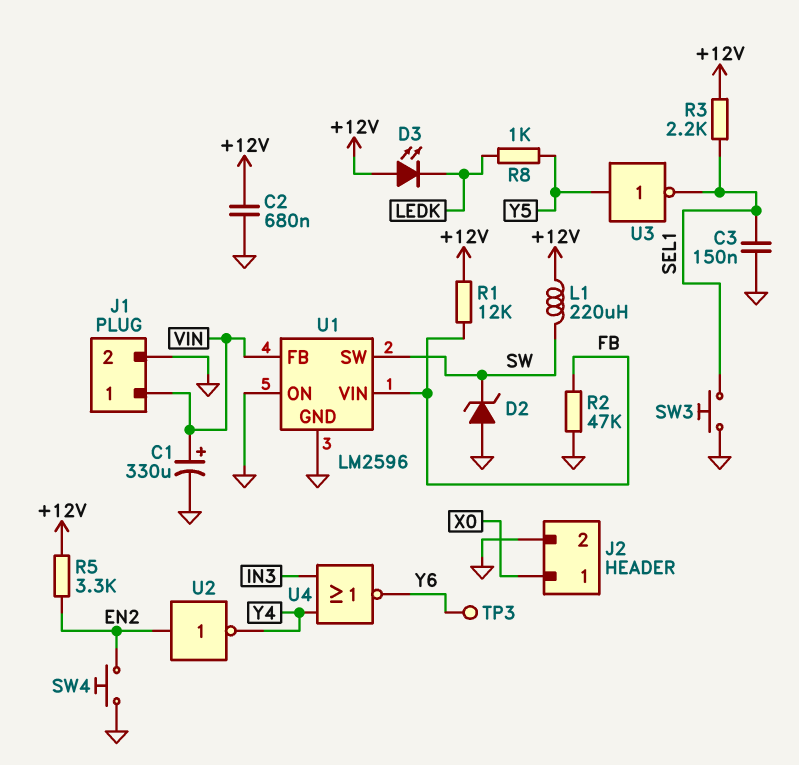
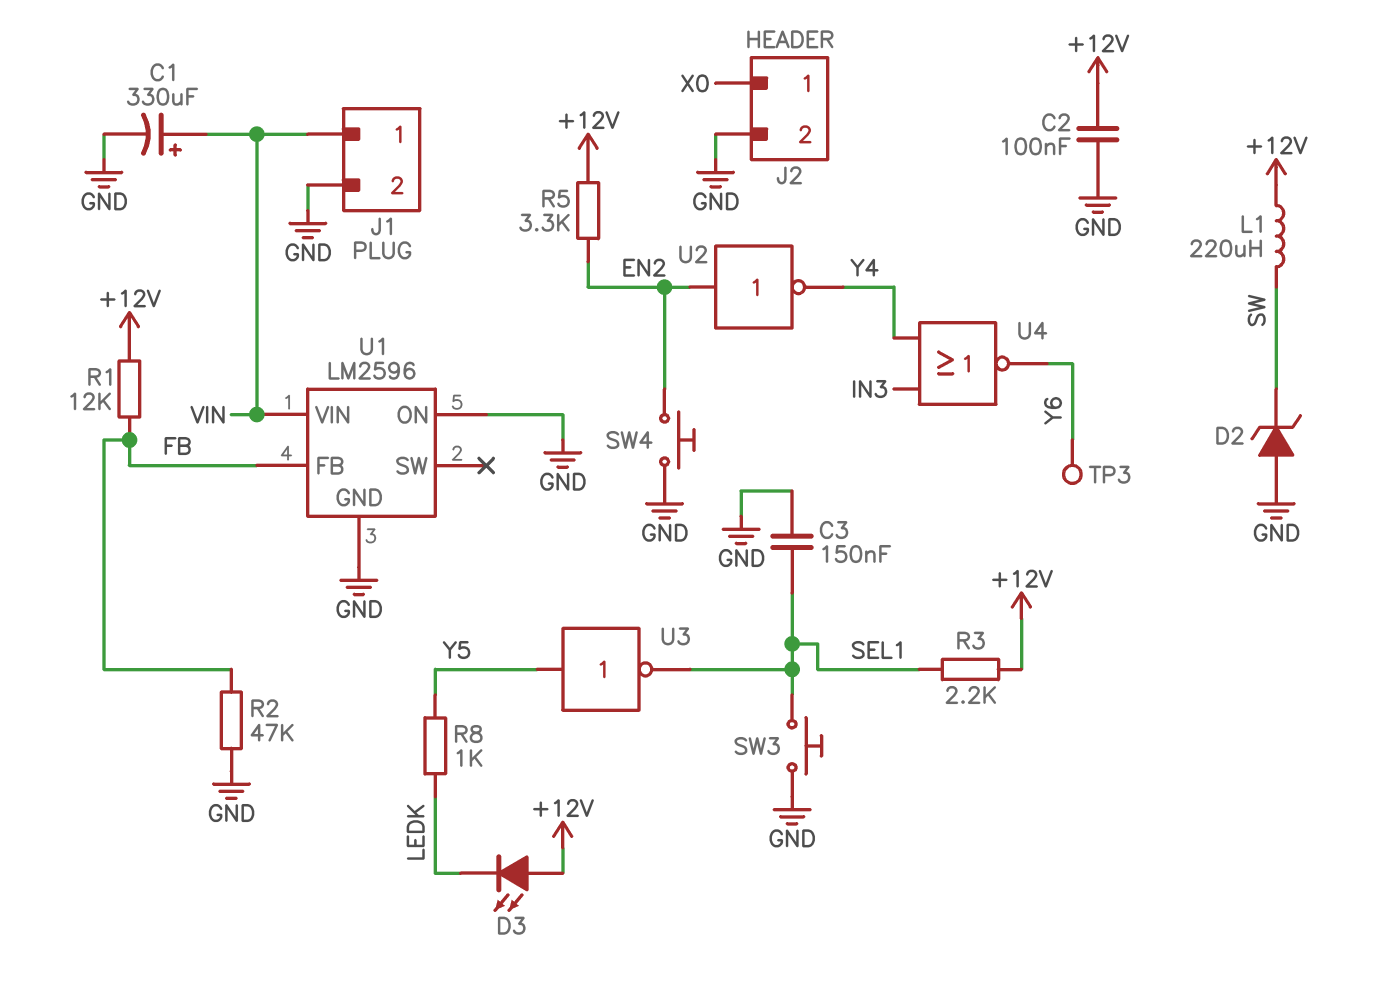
C2: 680nF (+12V, GND) -> 100nF (+12V, GND)
U1 pin FB: VIN -> FB
U1 pin SW: SW -> none
U1 pin VIN: FB -> VIN

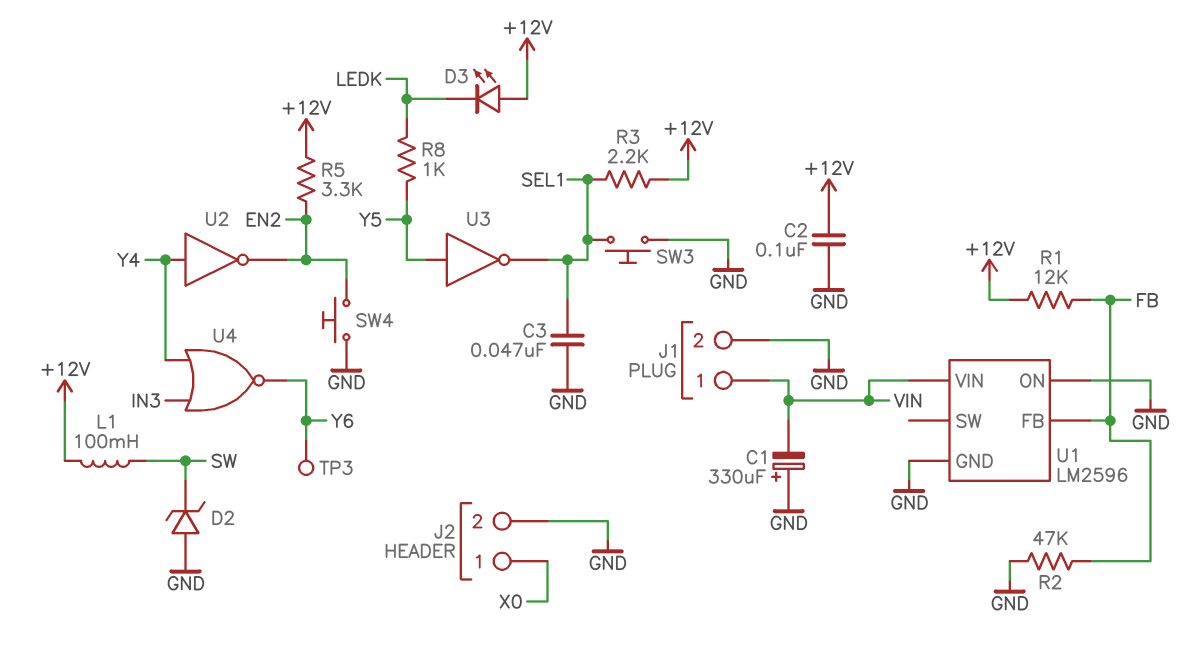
C1: 330uF (plus VIN, minus GND) -> 330uF (plus GND, minus VIN)
C3: 150nF (GND, SEL1) -> 47nF (GND, SEL1)
L1: 220uH (+12V, SW) -> 100mH (+12V, SW)
U2: NOT (in EN2, out Y4) -> NOT (in Y4, out EN2)

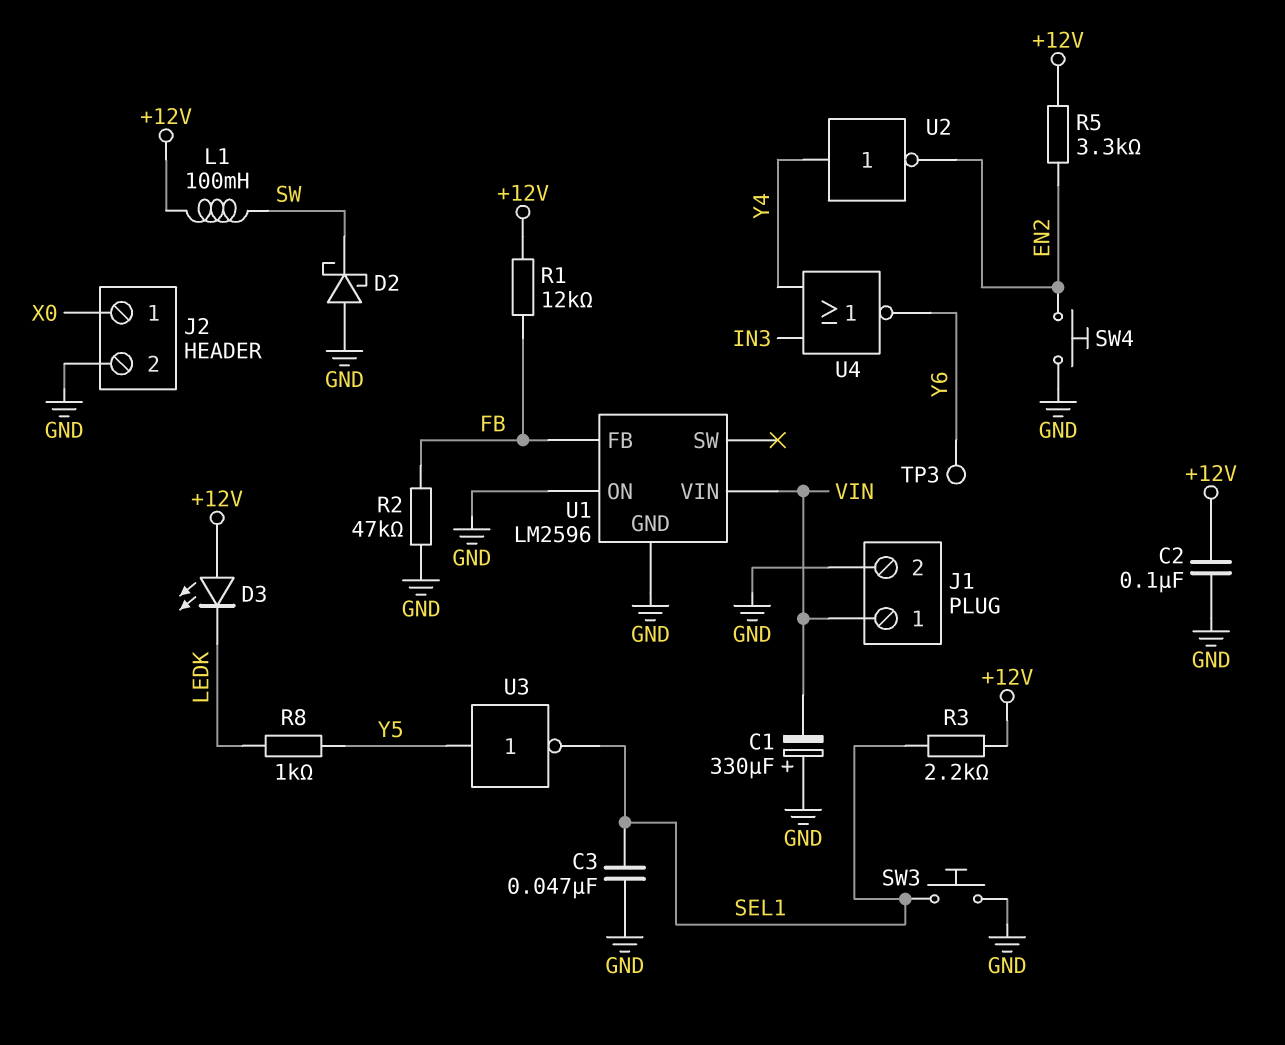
D2: zener (A GND, K SW) -> schottky (A GND, K SW)

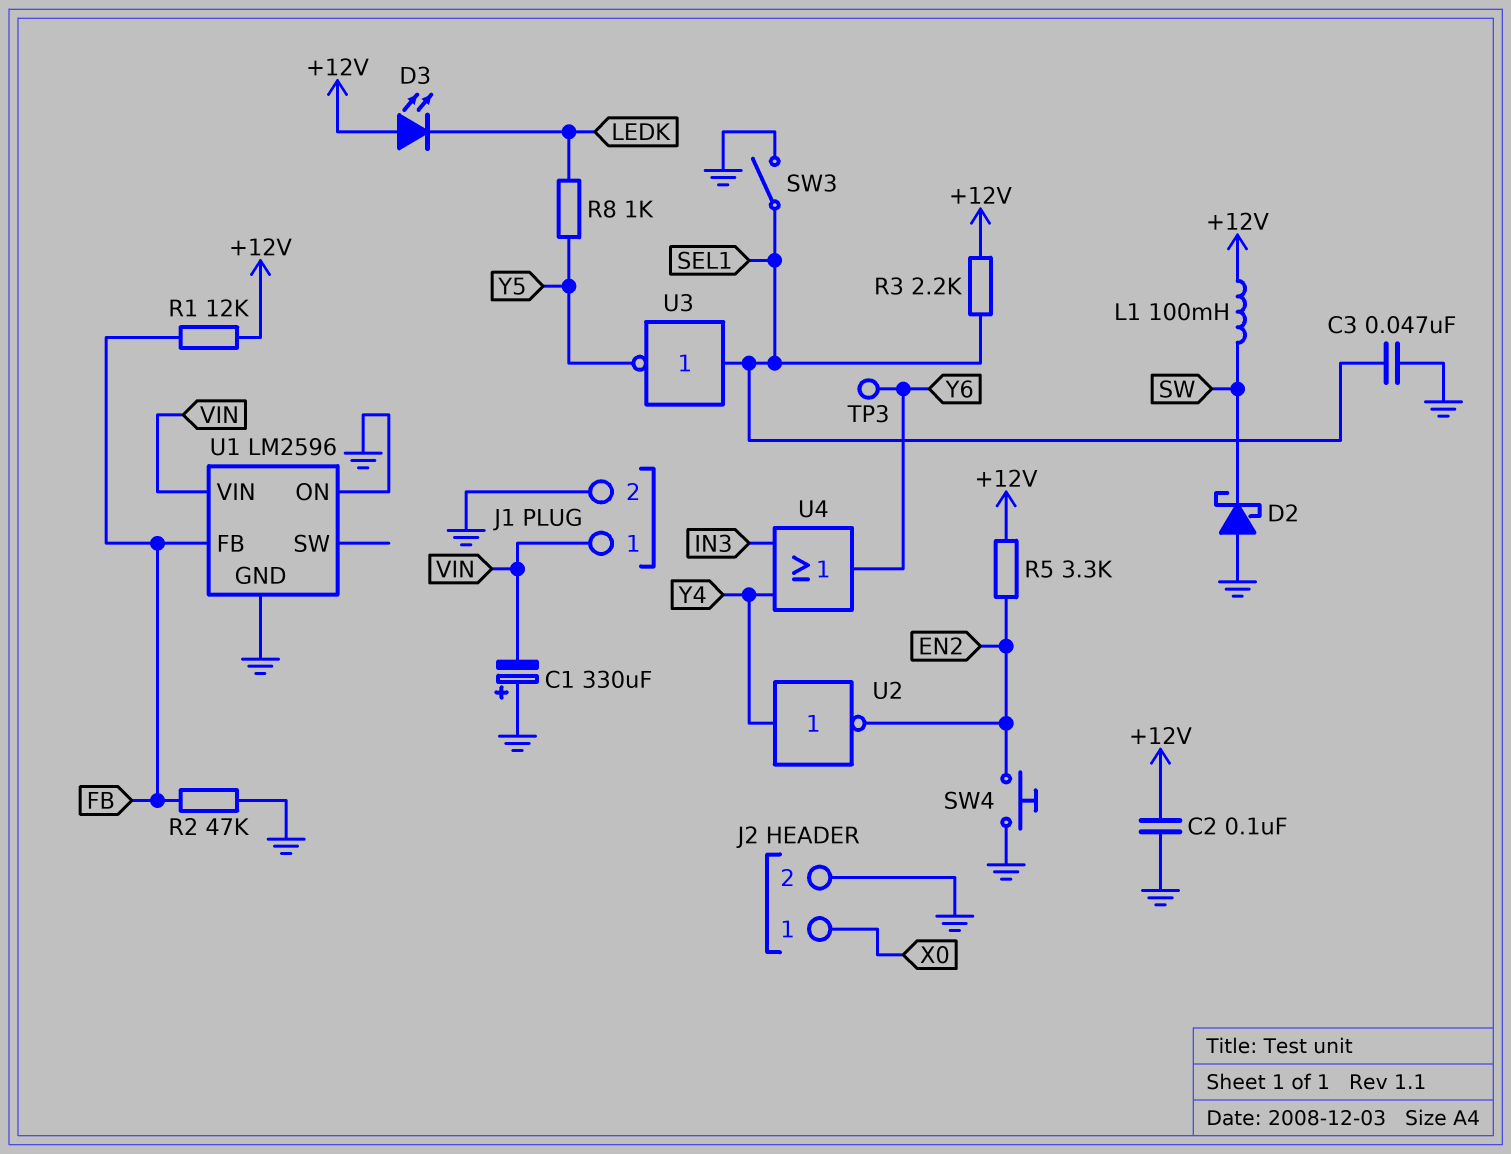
SW3: button (GND, SEL1) -> switch (GND, SEL1)
U3: NOT (in Y5, out SEL1) -> NOT (in SEL1, out Y5)
U4: NOR (in IN3, in Y4, out Y6) -> OR (in IN3, in Y4, out Y6)

